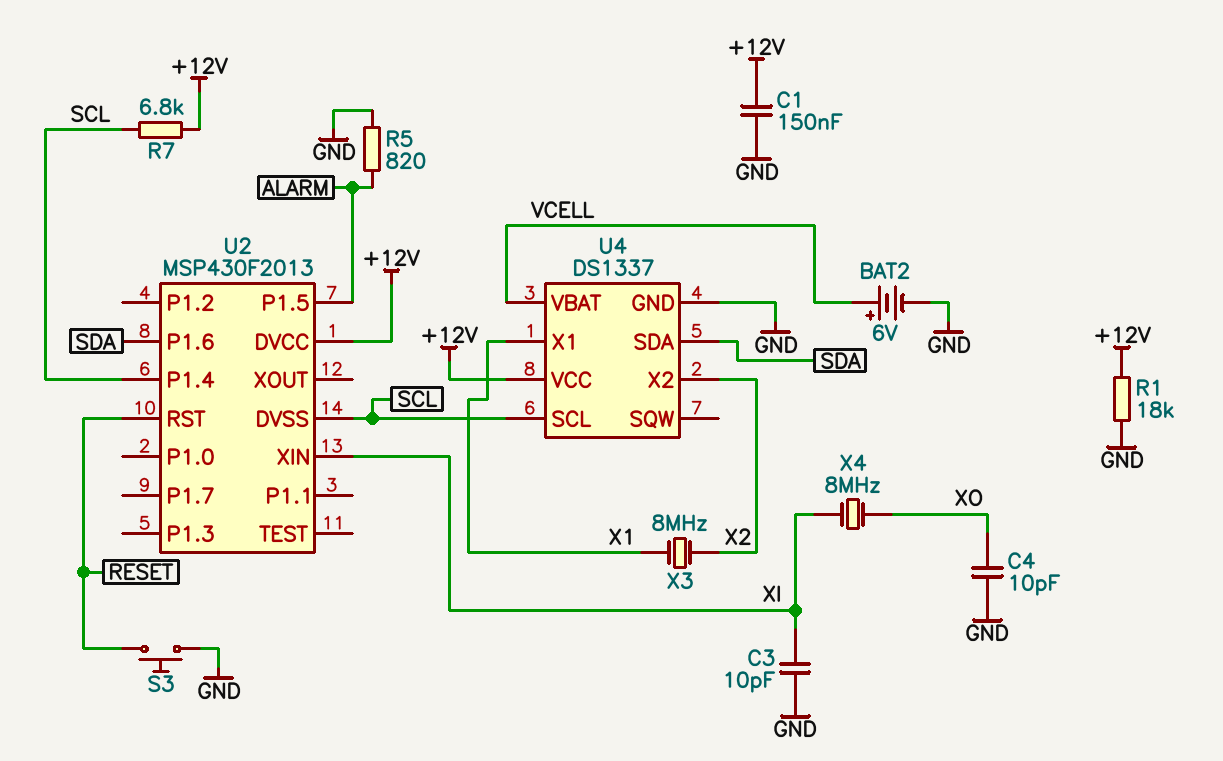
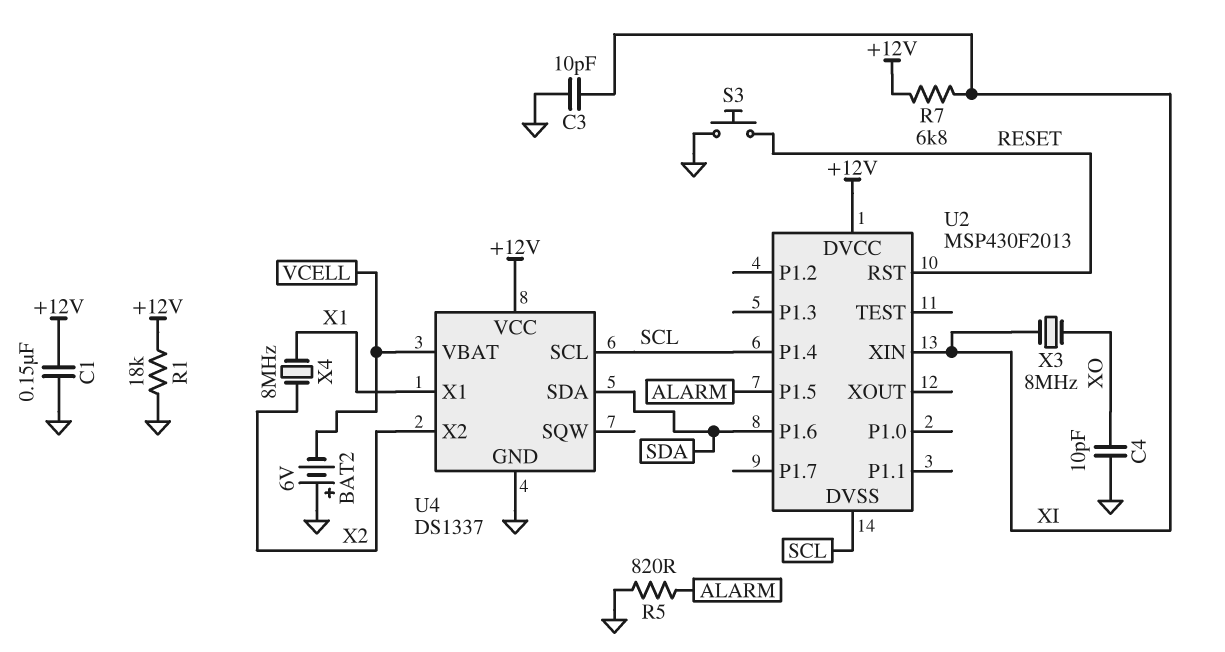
BAT2: 6V (plus VCELL, minus GND) -> 6V (plus GND, minus VCELL)
R7: 6.8k (+12V, SCL) -> 6.8k (+12V, XI)
X3: 8MHz (X1, X2) -> 8MHz (XI, XO)
X4: 8MHz (XI, XO) -> 8MHz (X1, X2)

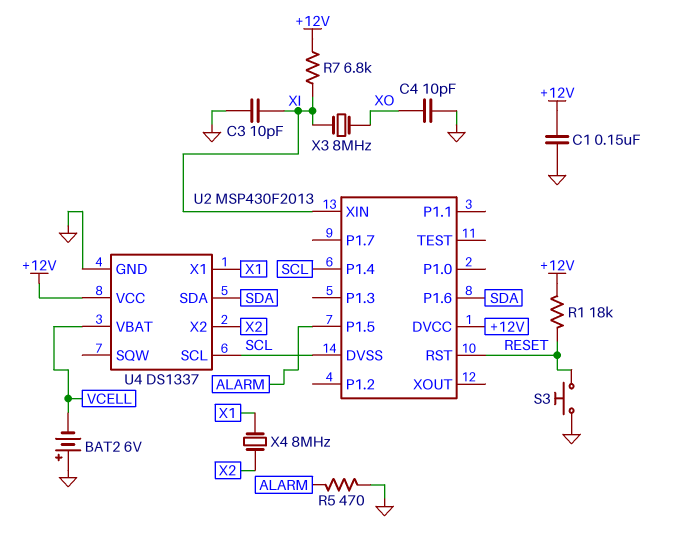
R1: 18k (+12V, GND) -> 18k (+12V, RESET)
R5: 820 (ALARM, GND) -> 470 (ALARM, GND)

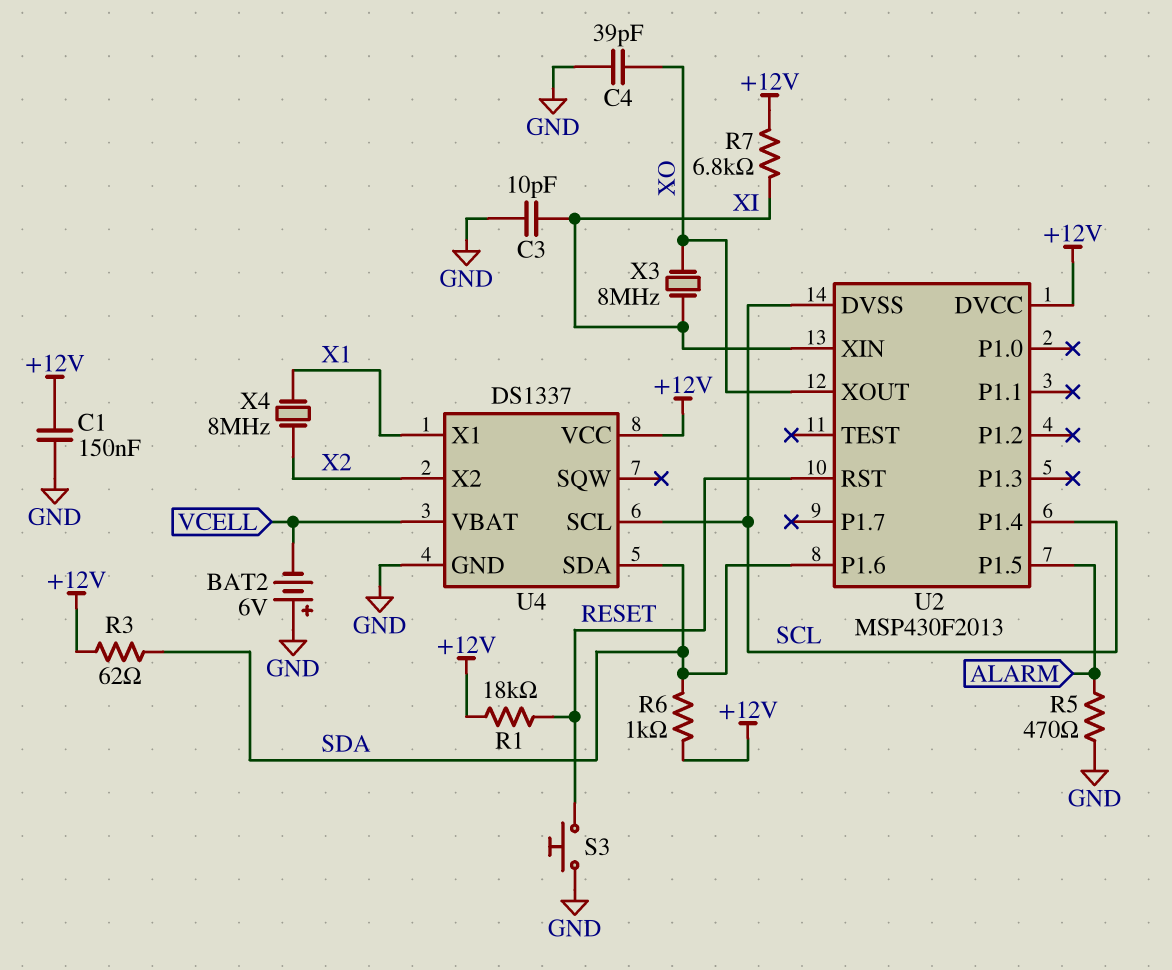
C4: 10pF (GND, XO) -> 39pF (GND, XO)
R3: none -> 62 (+12V, SDA)
R6: none -> 1k (+12V, SDA)
U2 pin XOUT: none -> XO

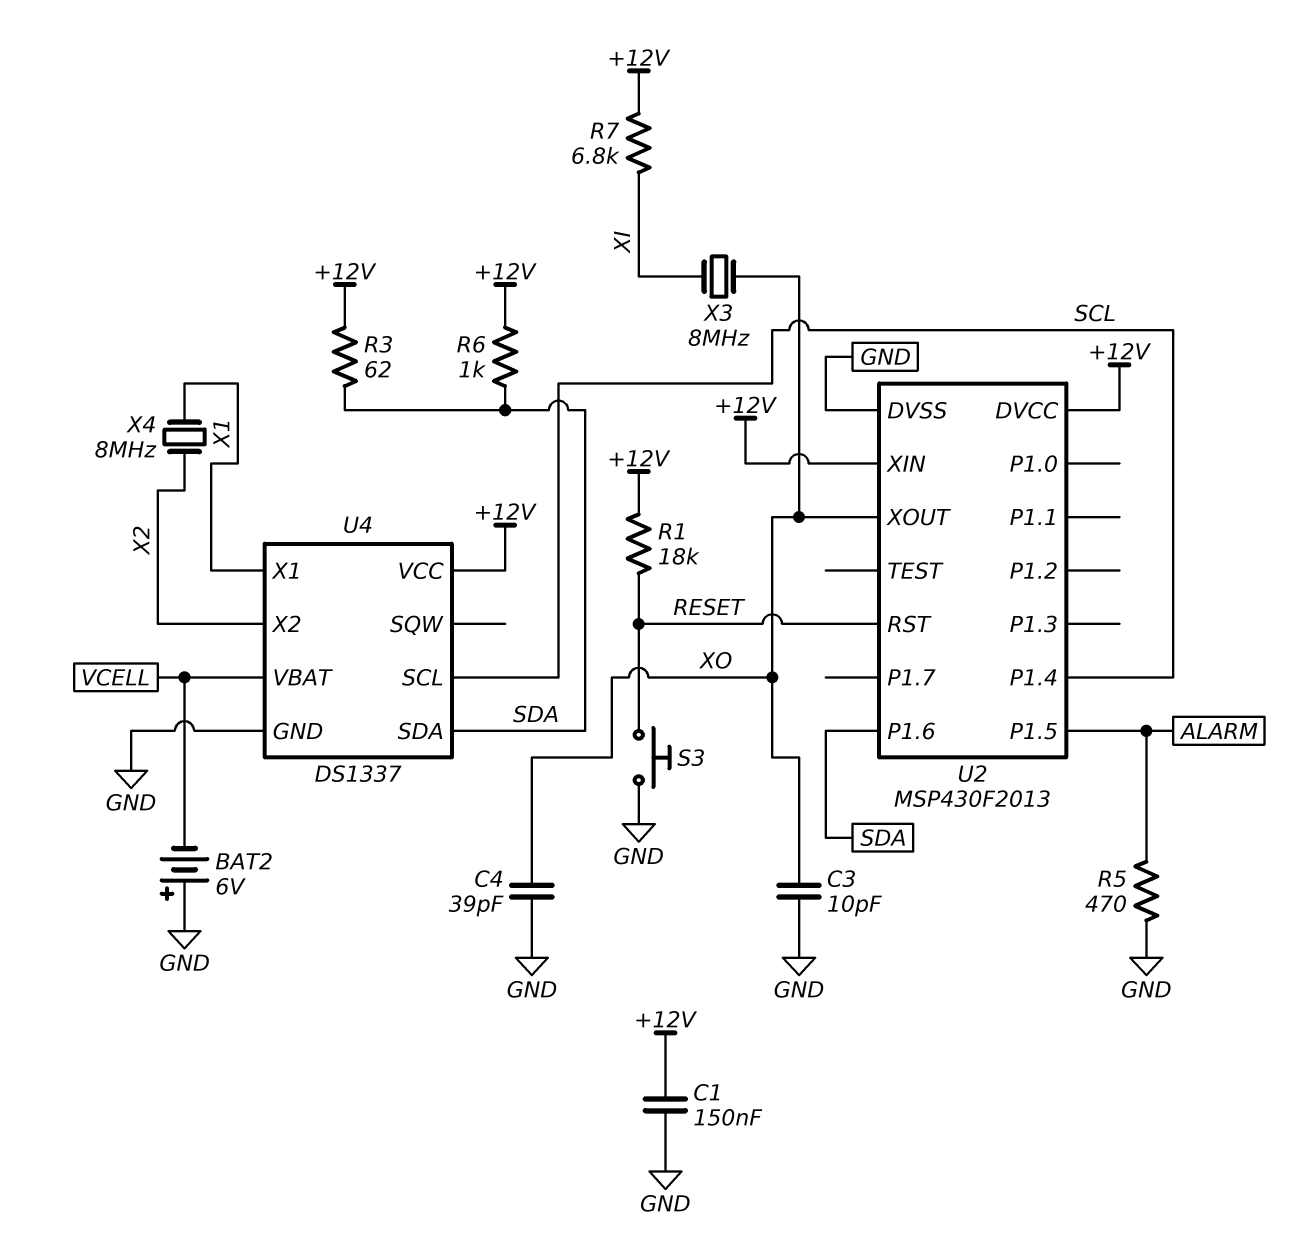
C3: 10pF (GND, XI) -> 10pF (GND, XO)
U2 pin DVSS: SCL -> GND
U2 pin XIN: XI -> +12V

